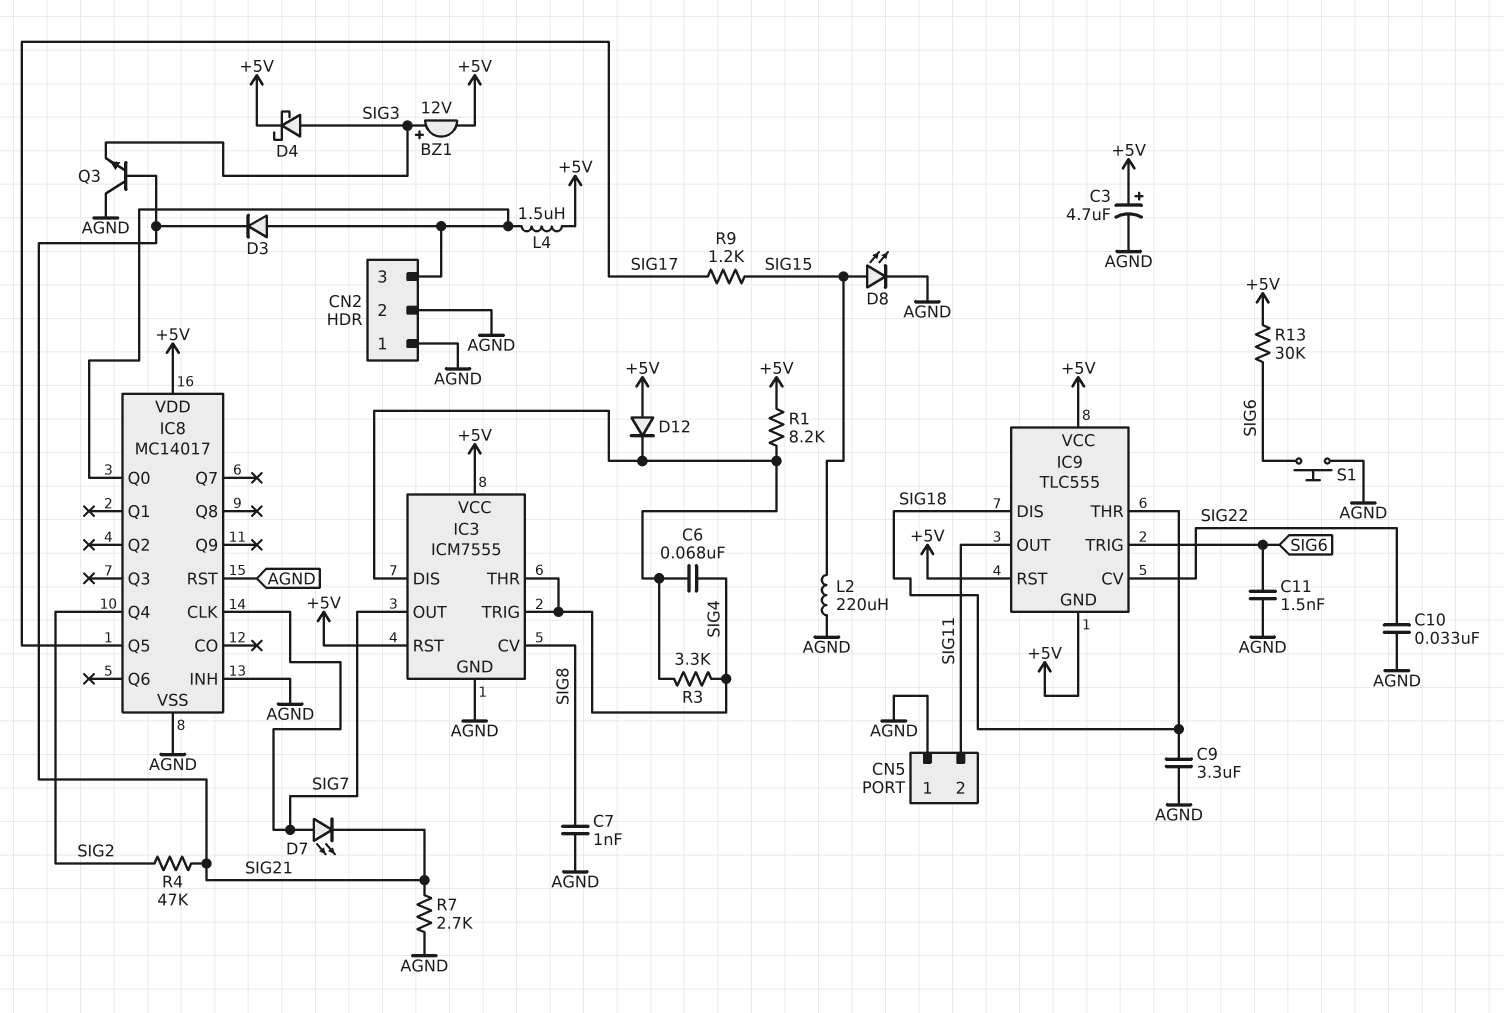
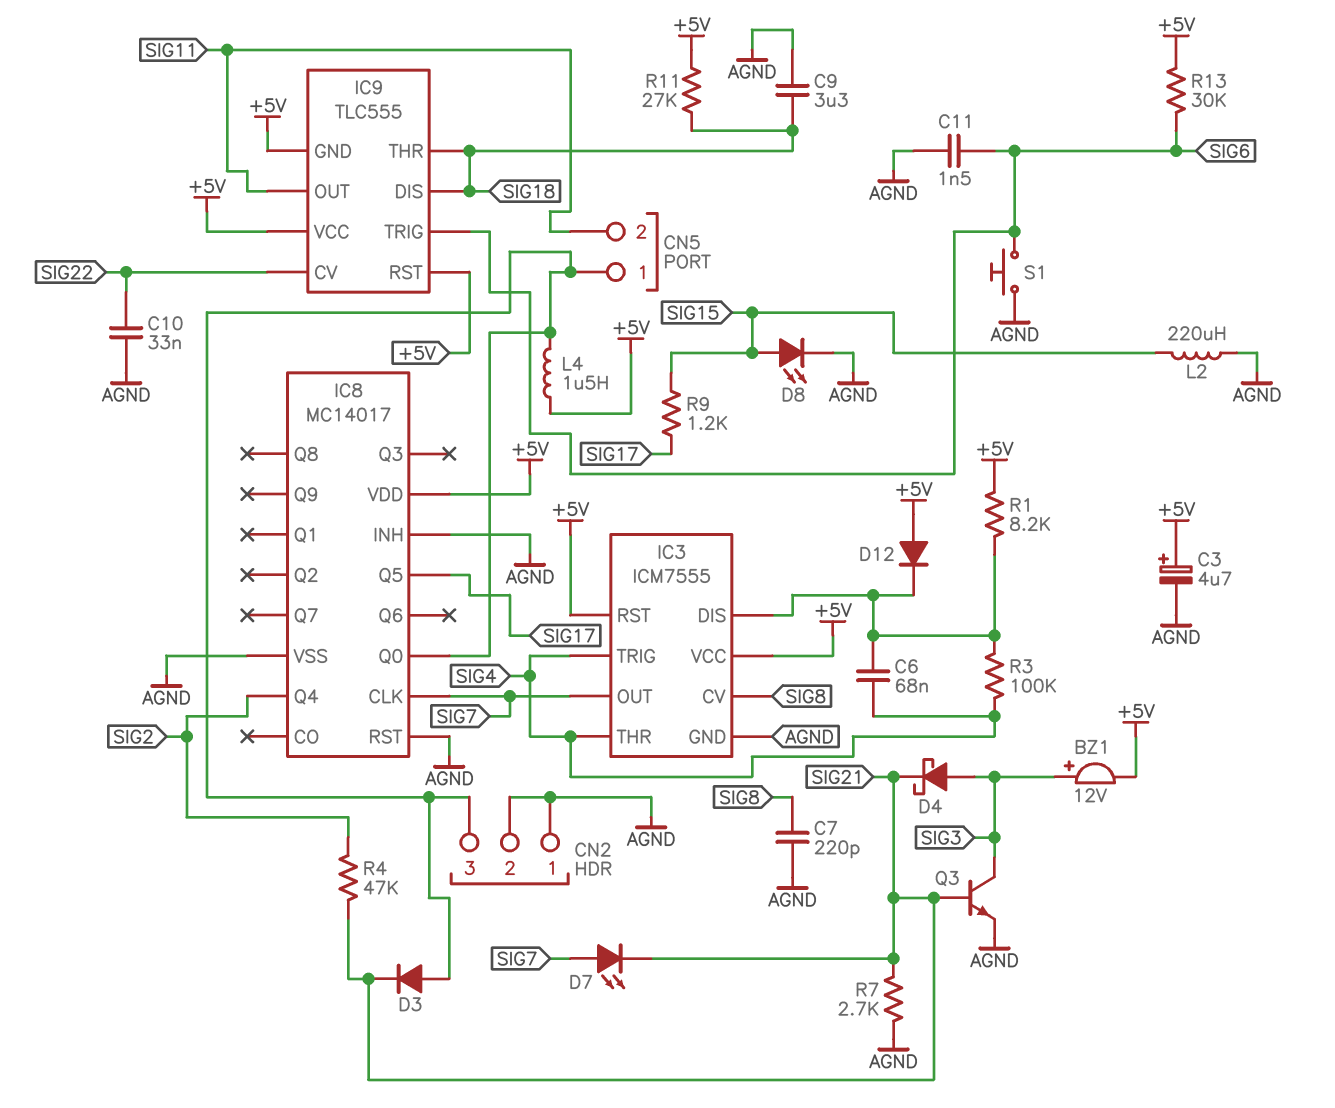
C7: 1nF (AGND, SIG8) -> 220pF (AGND, SIG8)
CN5 pin 1: AGND -> CN2/3
D4: schottky (A SIG3, K +5V) -> schottky (A SIG3, K SIG21)
Q3: NPN (B SIG21, C AGND, E SIG3) -> NPN (B SIG21, C SIG3, E AGND)
R3: 3.3k (IC3/DIS, SIG4) -> 100k (IC3/DIS, SIG4)
R11: none -> 27k (+5V, SIG18)

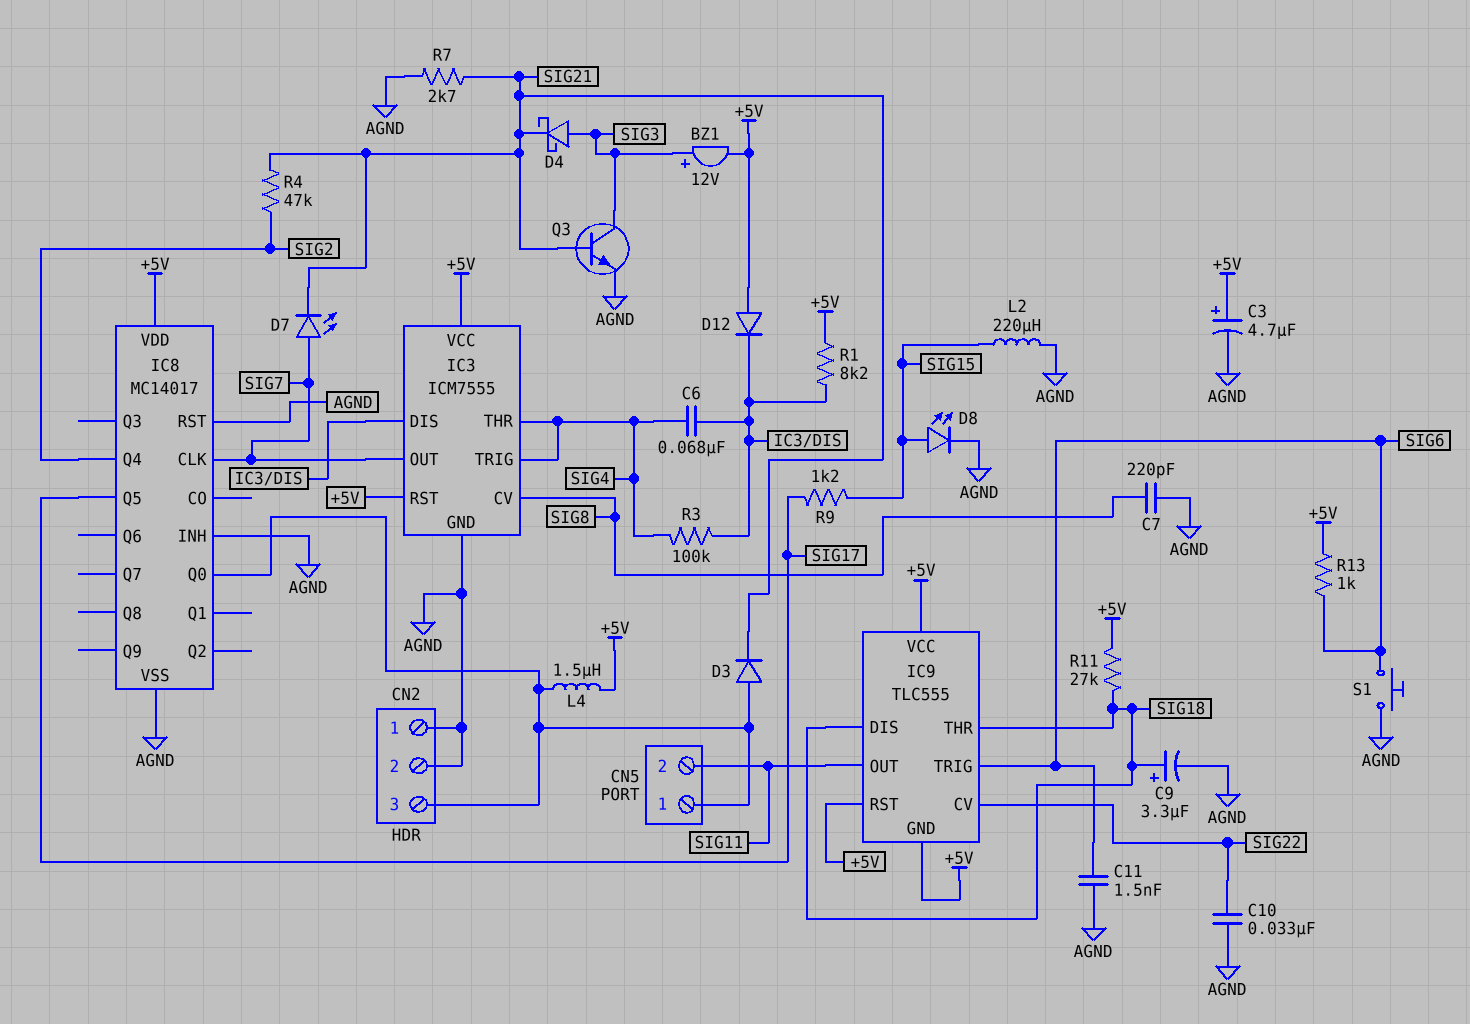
C9: 3.3uF (AGND, SIG18) -> 3.3uF (plus SIG18, minus AGND)
R13: 30k (+5V, SIG6) -> 1k (+5V, SIG6)

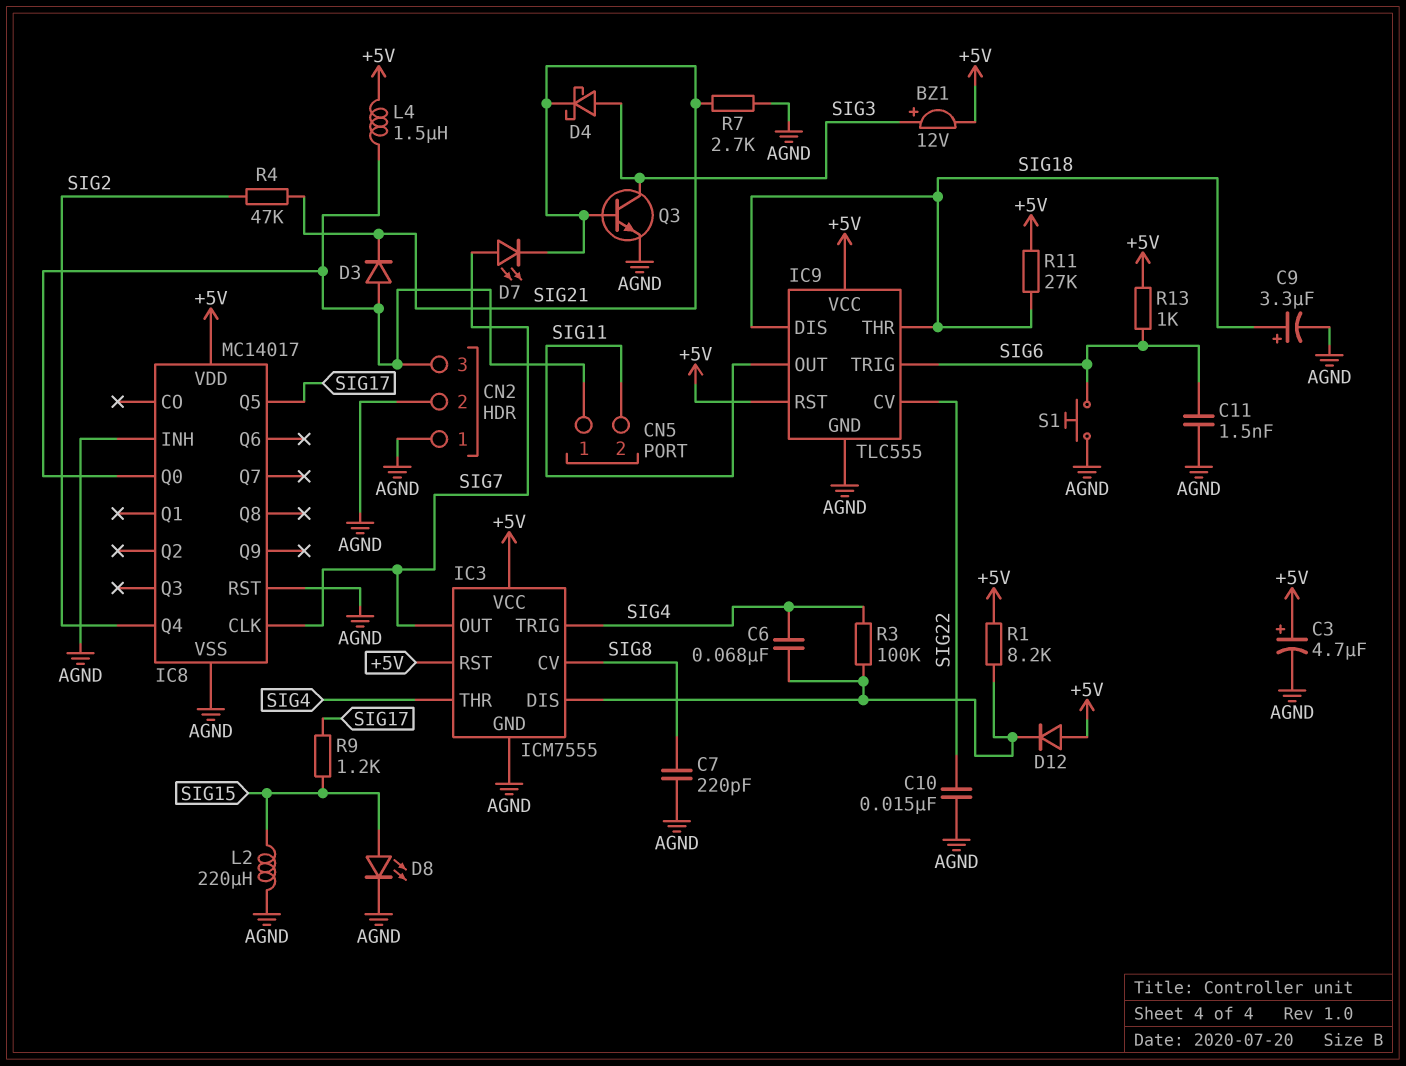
C10: 33nF (AGND, SIG22) -> 15nF (AGND, SIG22)
IC9 pin GND: +5V -> AGND

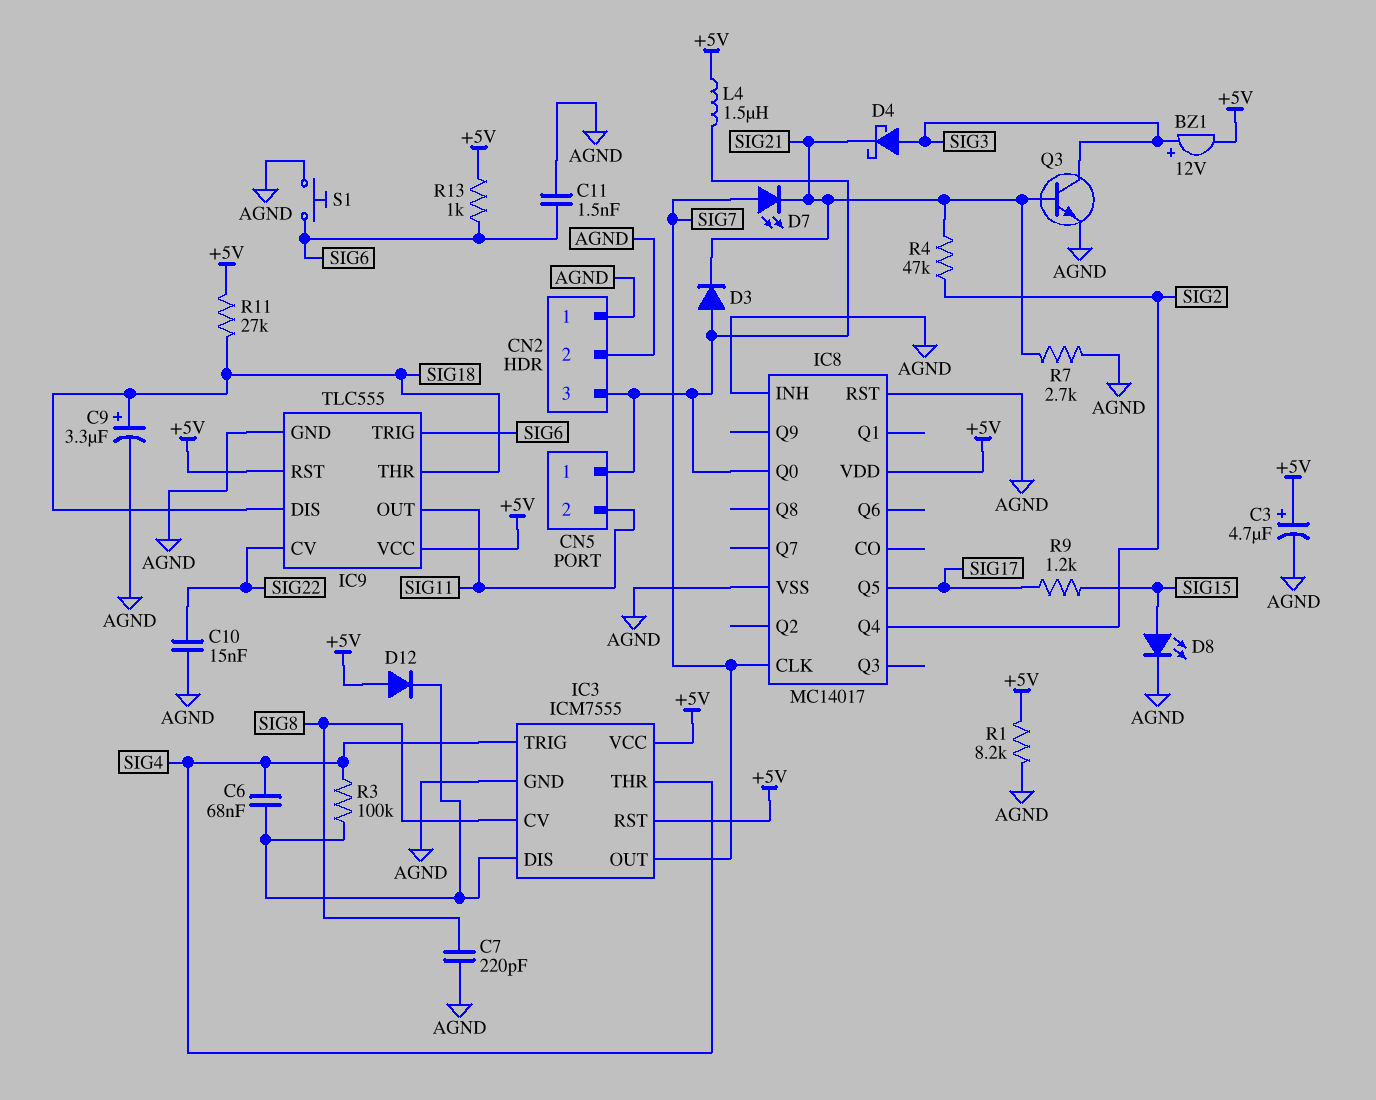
L2: 220uH (AGND, SIG15) -> none
R1: 8.2k (+5V, IC3/DIS) -> 8.2k (+5V, AGND)

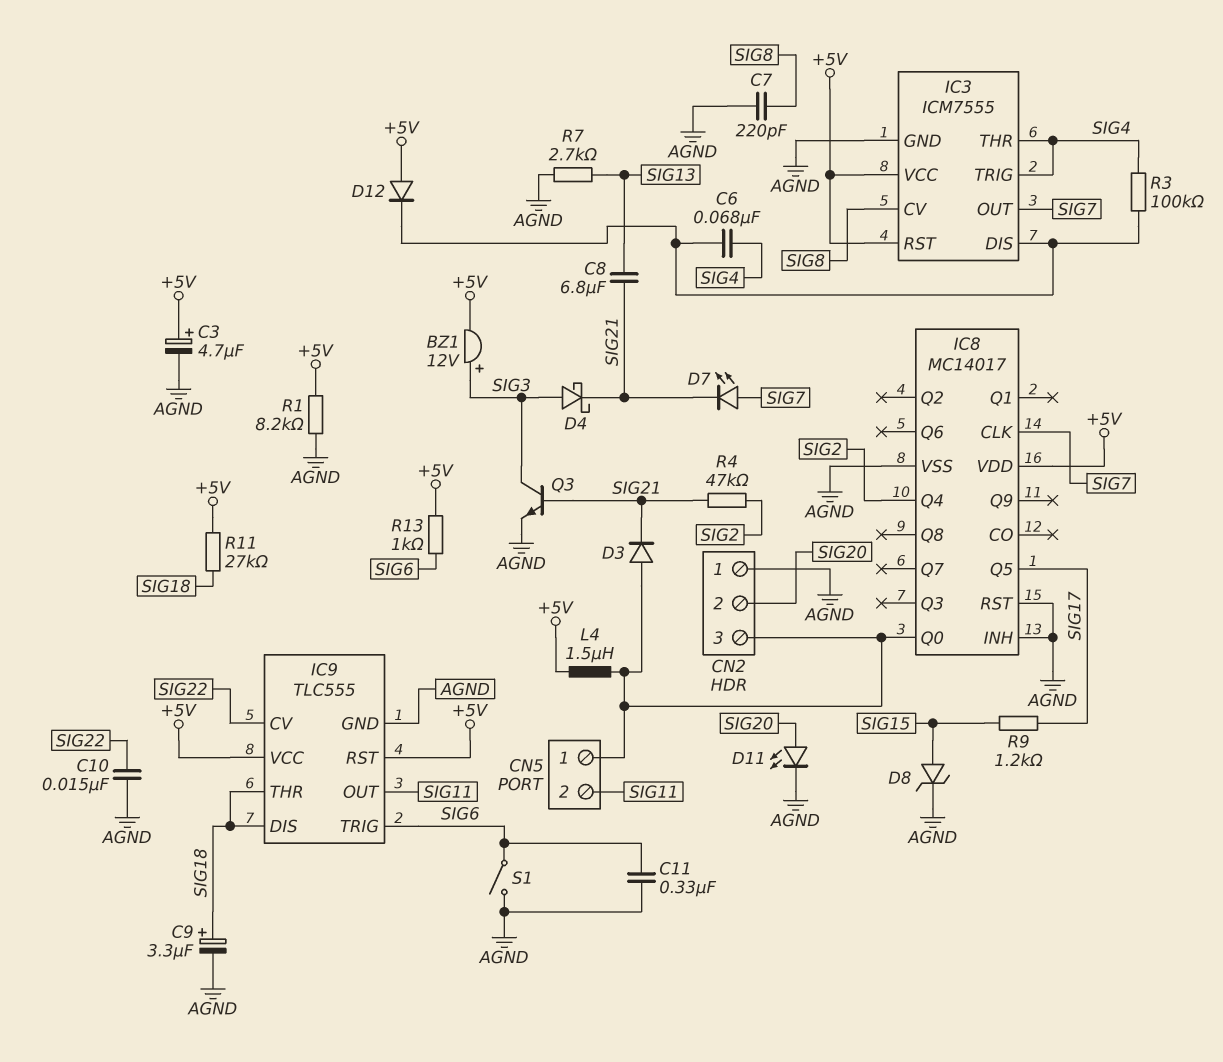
C8: none -> 6.8uF (SIG13, SIG21)
C11: 1.5nF (AGND, SIG6) -> 330nF (AGND, SIG6)
CN2 pin 2: AGND -> SIG20
D8: LED (A SIG15, K AGND) -> zener (A SIG15, K AGND)
D11: none -> LED (A SIG20, K AGND)
R7: 2.7k (AGND, SIG21) -> 2.7k (AGND, SIG13)
S1: button (AGND, SIG6) -> switch (AGND, SIG6)

